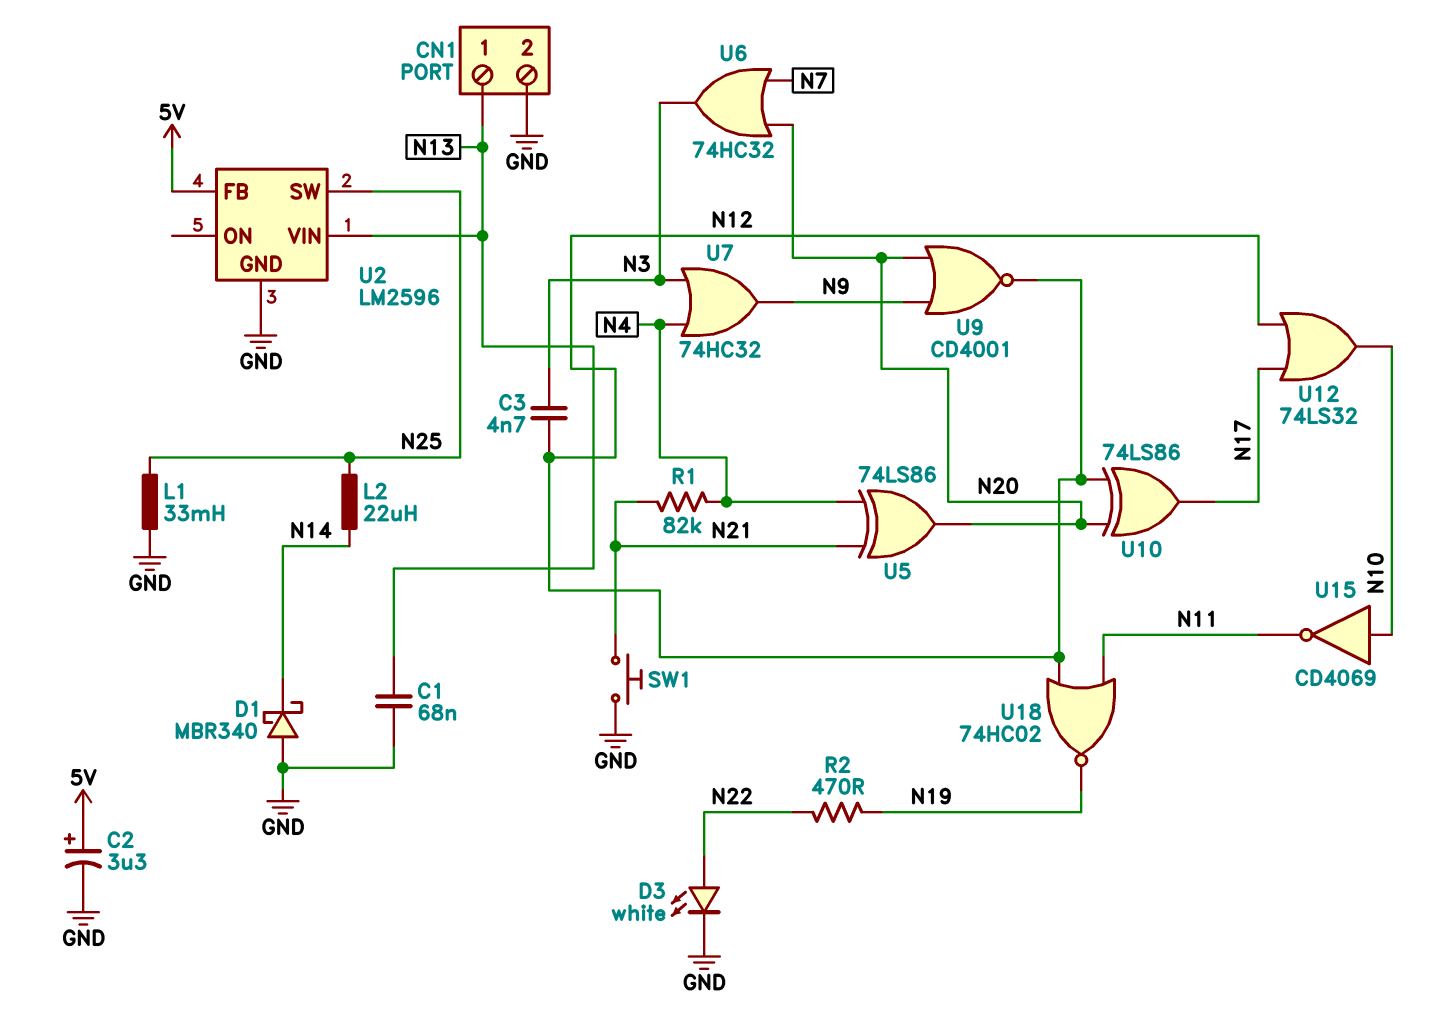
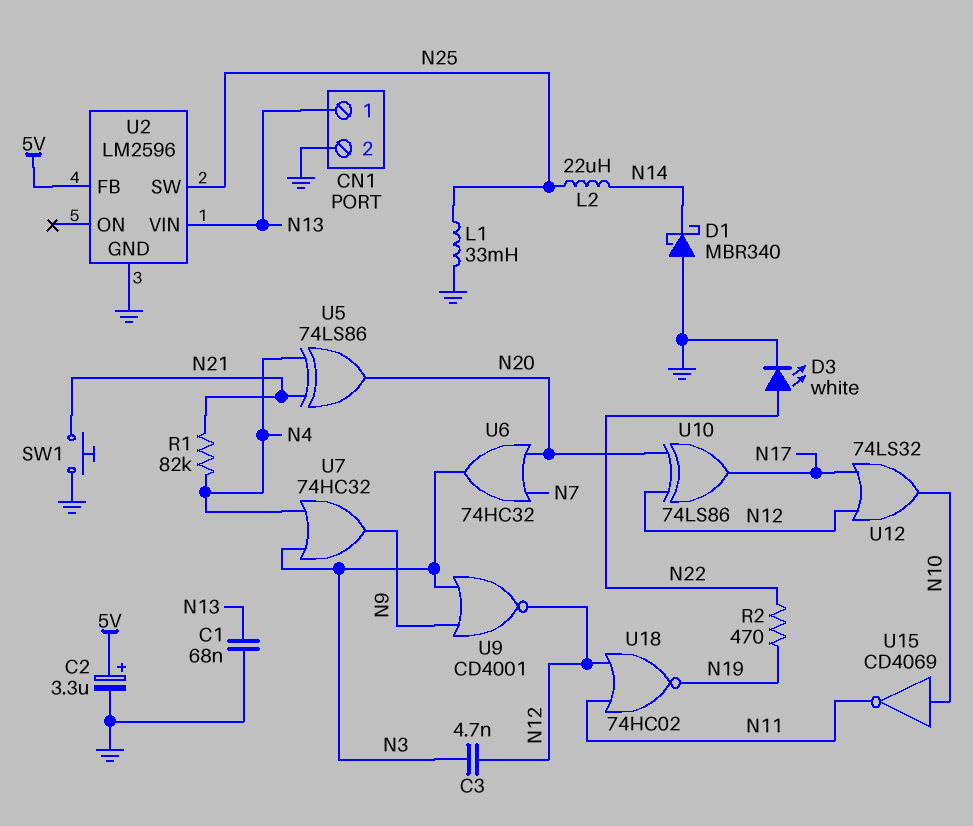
U9: NOR CD4001 (in N9, in N20, out N12) -> NOR CD4001 (in N3, in N9, out N12)

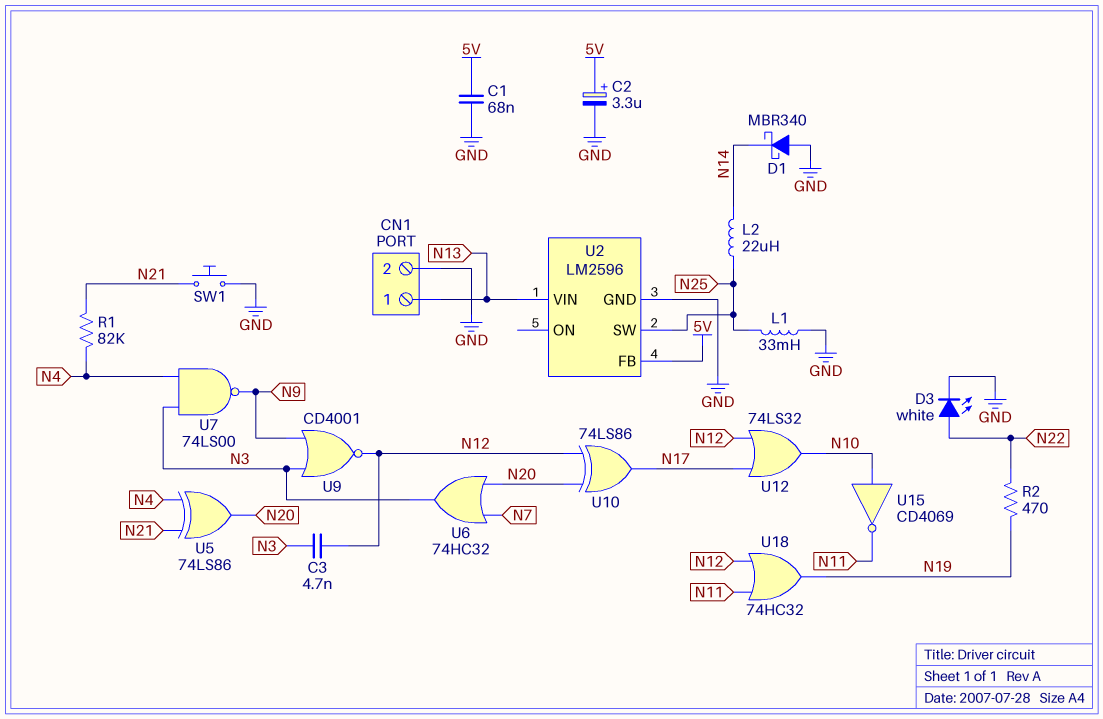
C1: 68nF (GND, N13) -> 68nF (5V, GND)
U7: OR 74HC32 (in N3, in N4, out N9) -> NAND 74LS00 (in N3, in N4, out N9)
U18: NOR 74HC02 (in N11, in N12, out N19) -> OR 74HC32 (in N11, in N12, out N19)

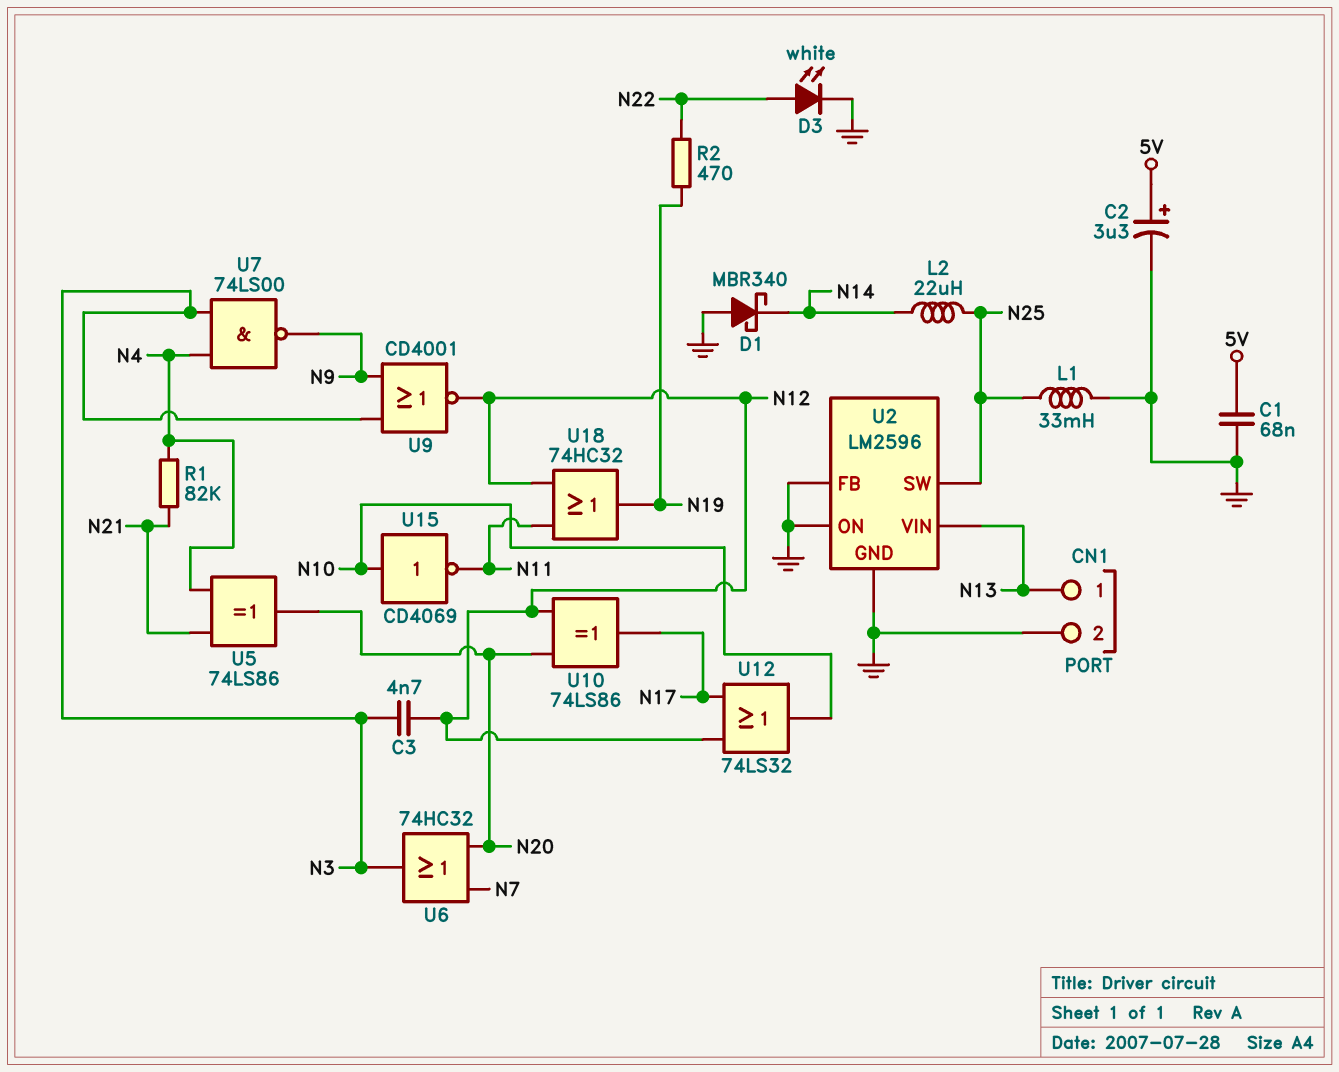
SW1: button (GND, N21) -> none
U2 pin FB: 5V -> GND
U2 pin ON: none -> GND

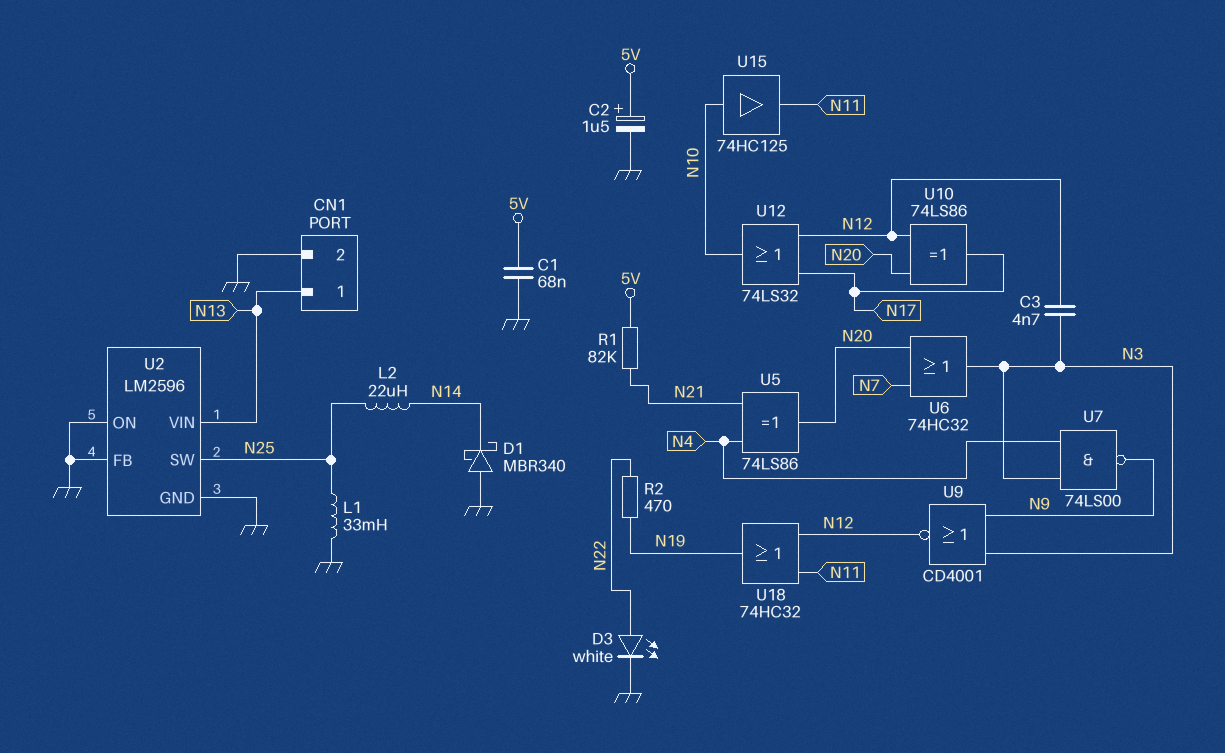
C2: 3.3uF (plus 5V, minus GND) -> 1.5uF (plus 5V, minus GND)
R1: 82k (N4, N21) -> 82k (5V, N21)
U15: NOT CD4069 (in N10, out N11) -> buffer 74HC125 (in N10, out N11)

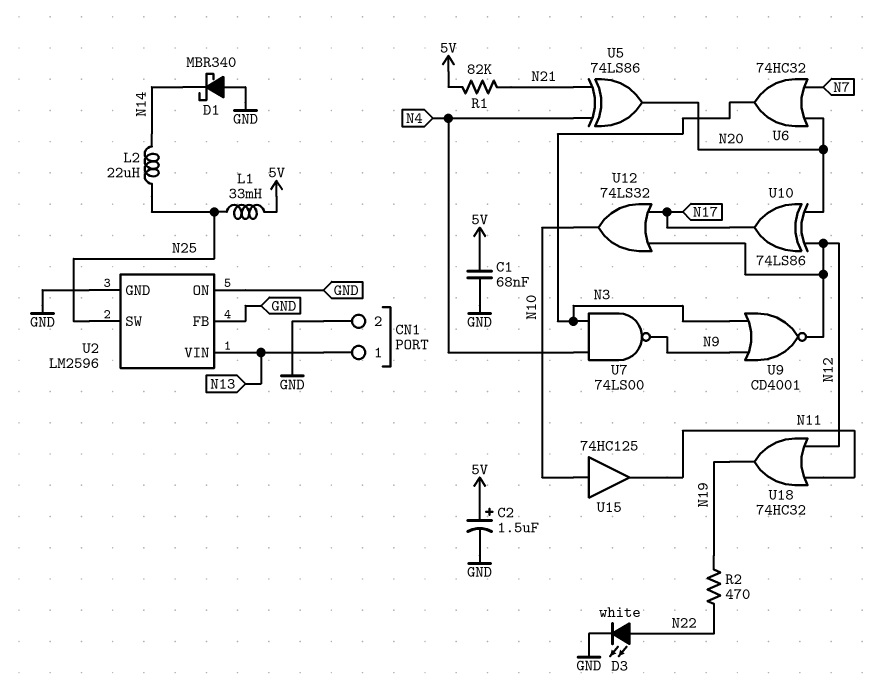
C3: 4.7nF (N3, N12) -> none
L1: 33mH (GND, N25) -> 33mH (5V, N25)

